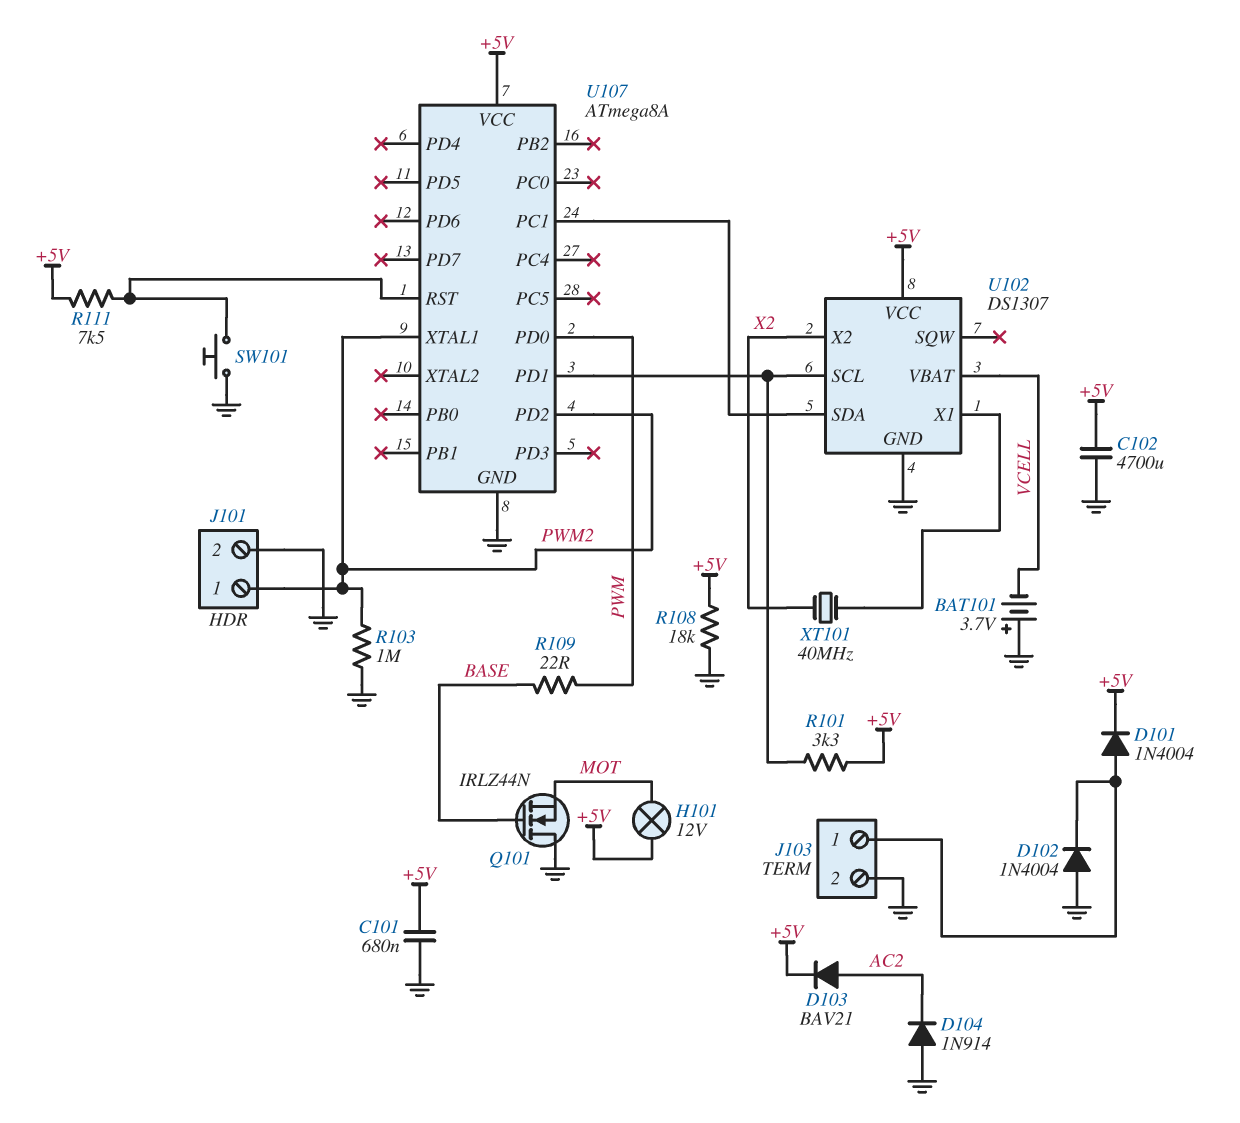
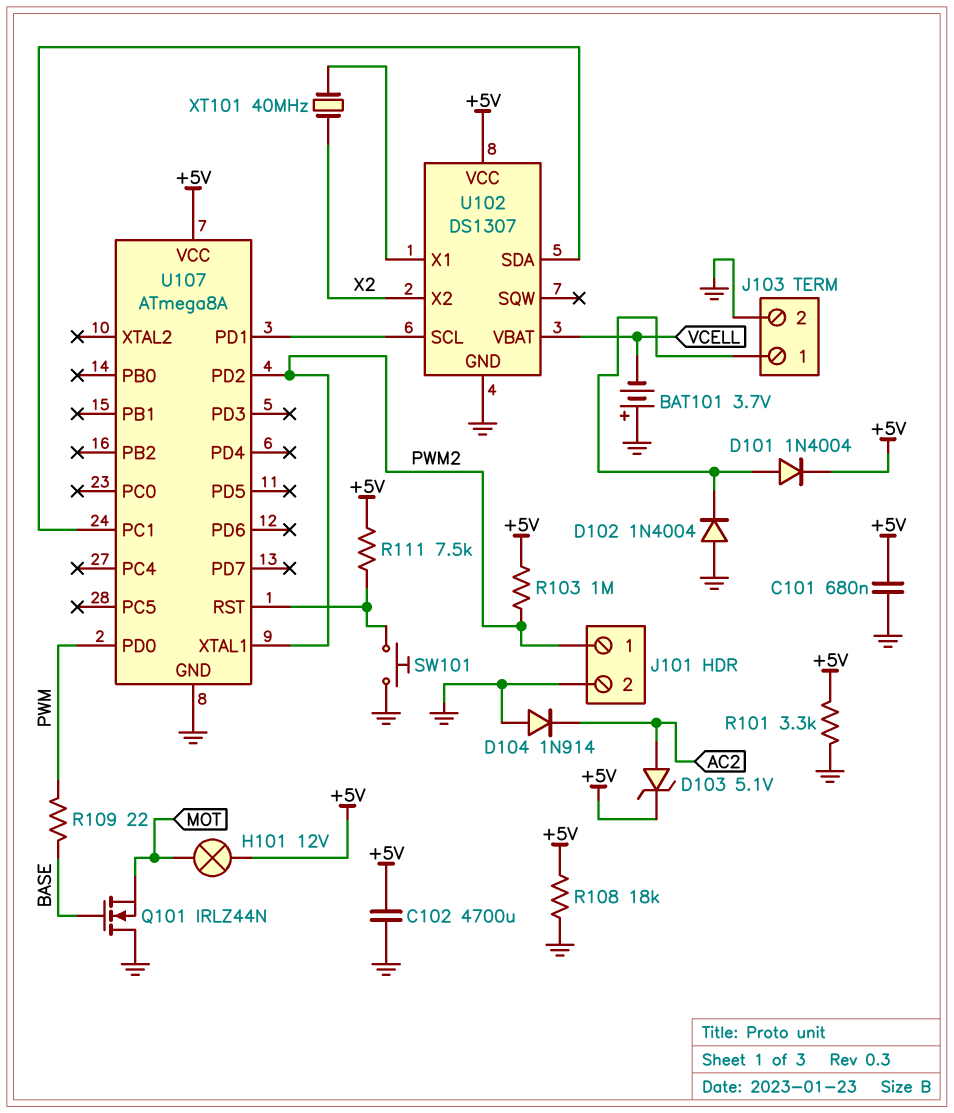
D103: diode BAV21 (A AC2, K +5V) -> zener 5.1V (A AC2, K +5V)
R101: 3.3k (+5V, U102/SCL) -> 3.3k (+5V, GND)
R103: 1M (GND, PWM2) -> 1M (+5V, PWM2)

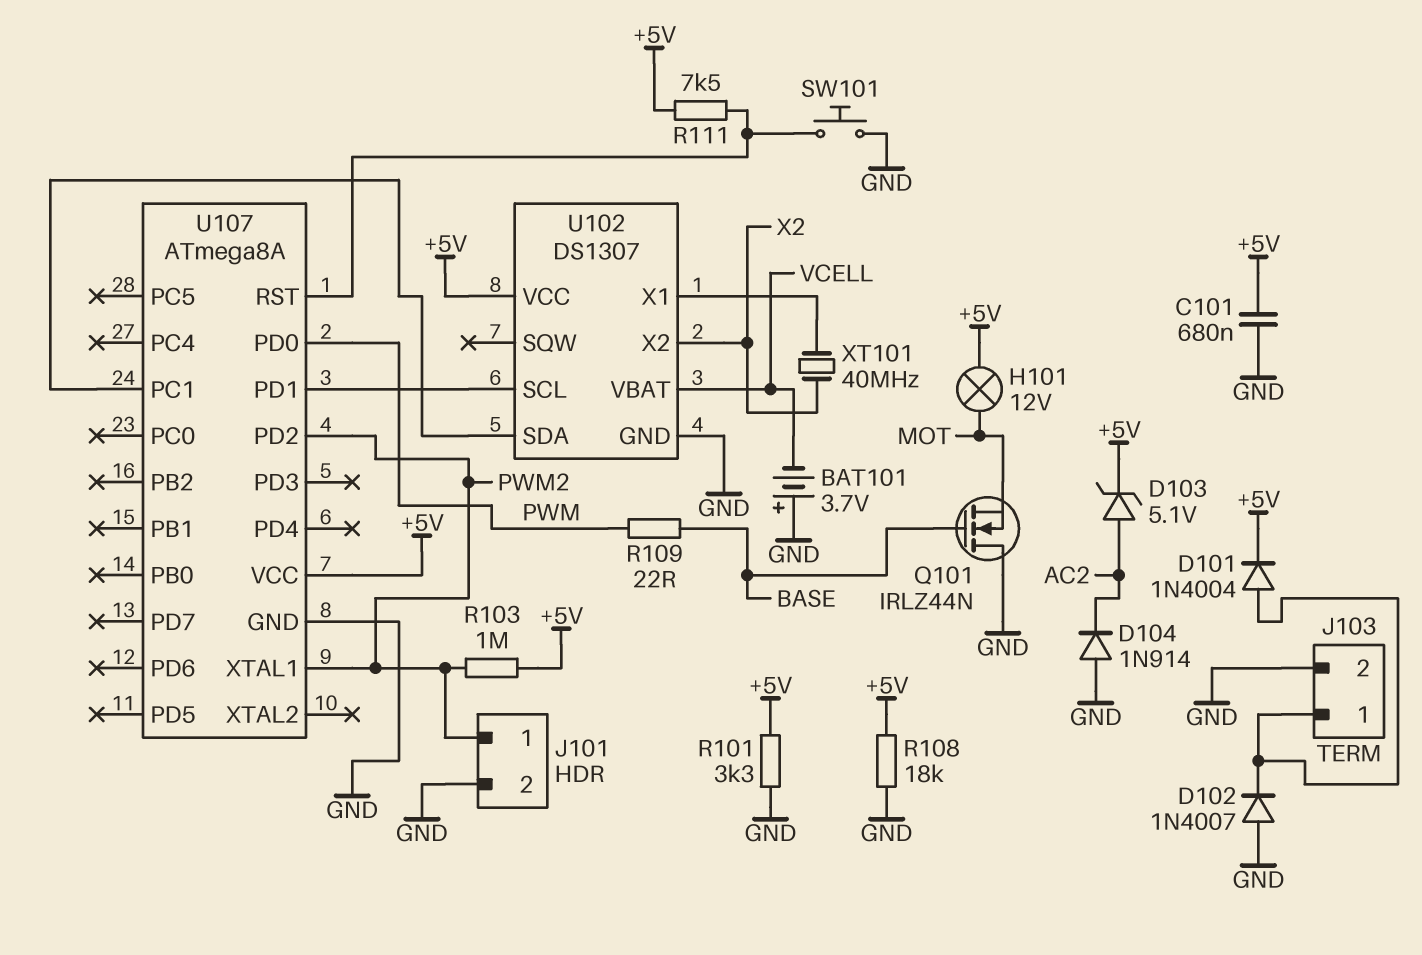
C102: 4700uF (+5V, GND) -> none
D102: diode 1N4004 (A GND, K J103/1) -> diode 1N4007 (A GND, K J103/1)

